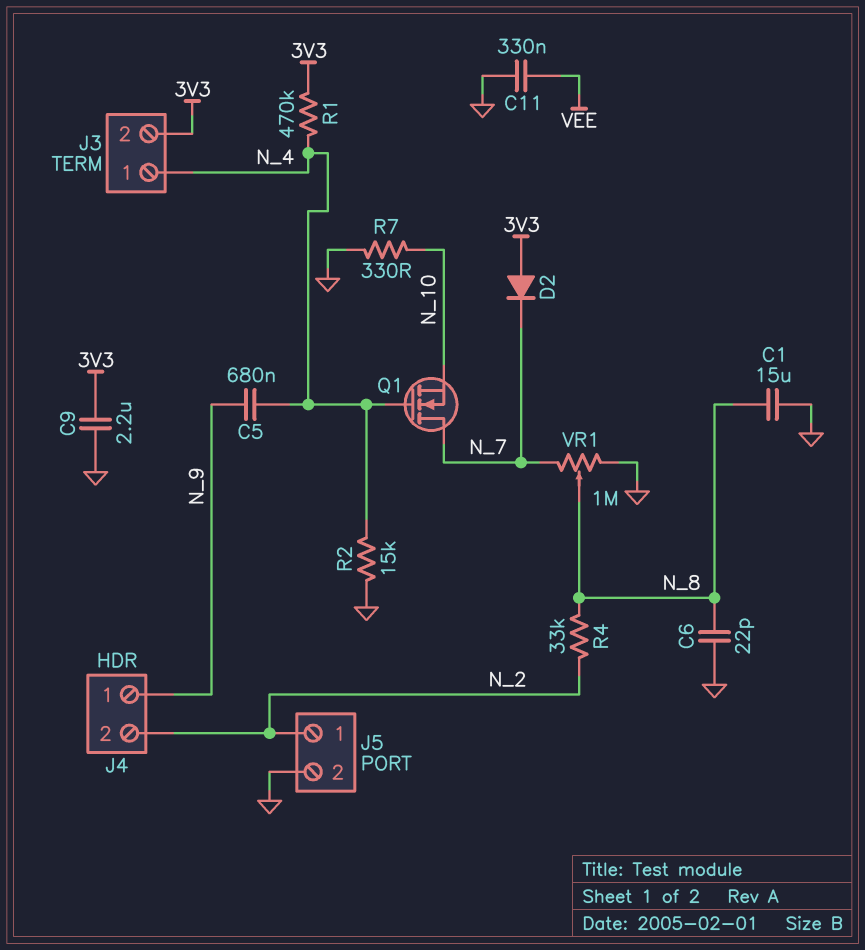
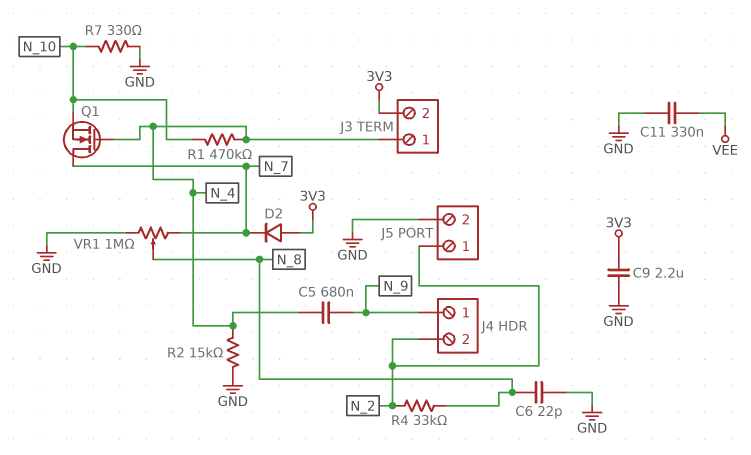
C1: 15uF (GND, N_8) -> none
R1: 470k (3V3, N_4) -> 470k (N_4, N_10)

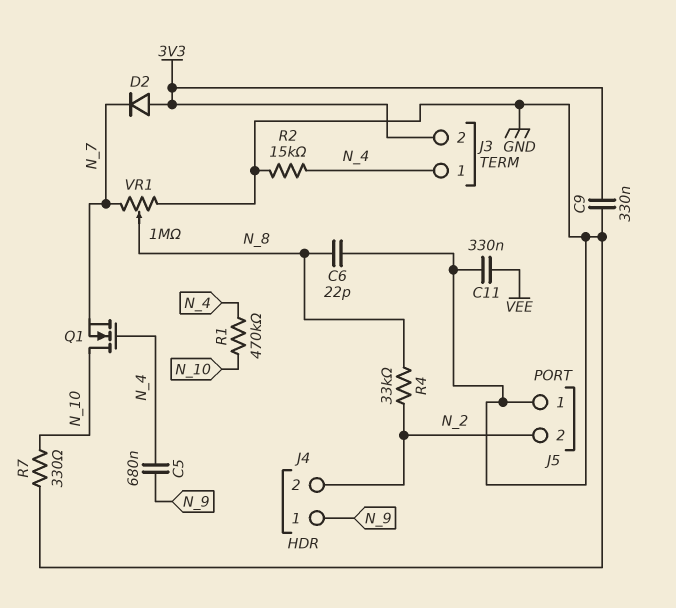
C9: 2.2uF (3V3, GND) -> 330nF (3V3, GND)
J5 pin 1: N_2 -> GND
J5 pin 2: GND -> N_2
Q1: NMOS (G N_4, D N_7, S N_10) -> NMOS (G N_4, D N_10, S N_7)

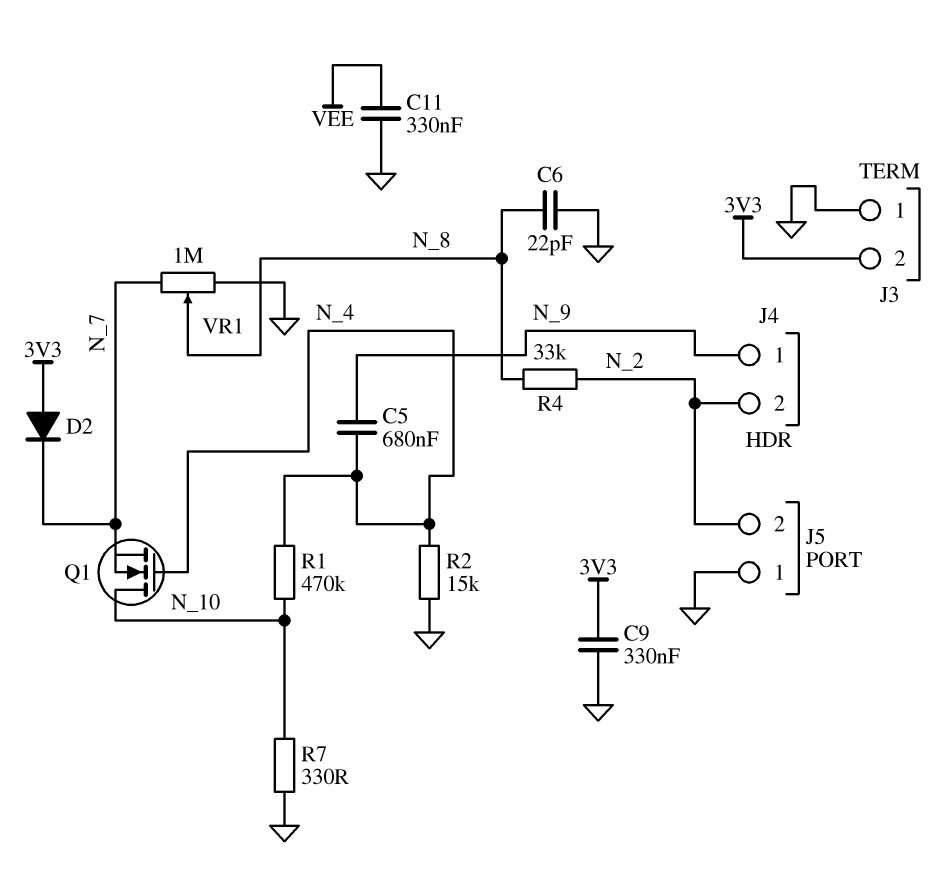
J3 pin 1: N_4 -> GND

